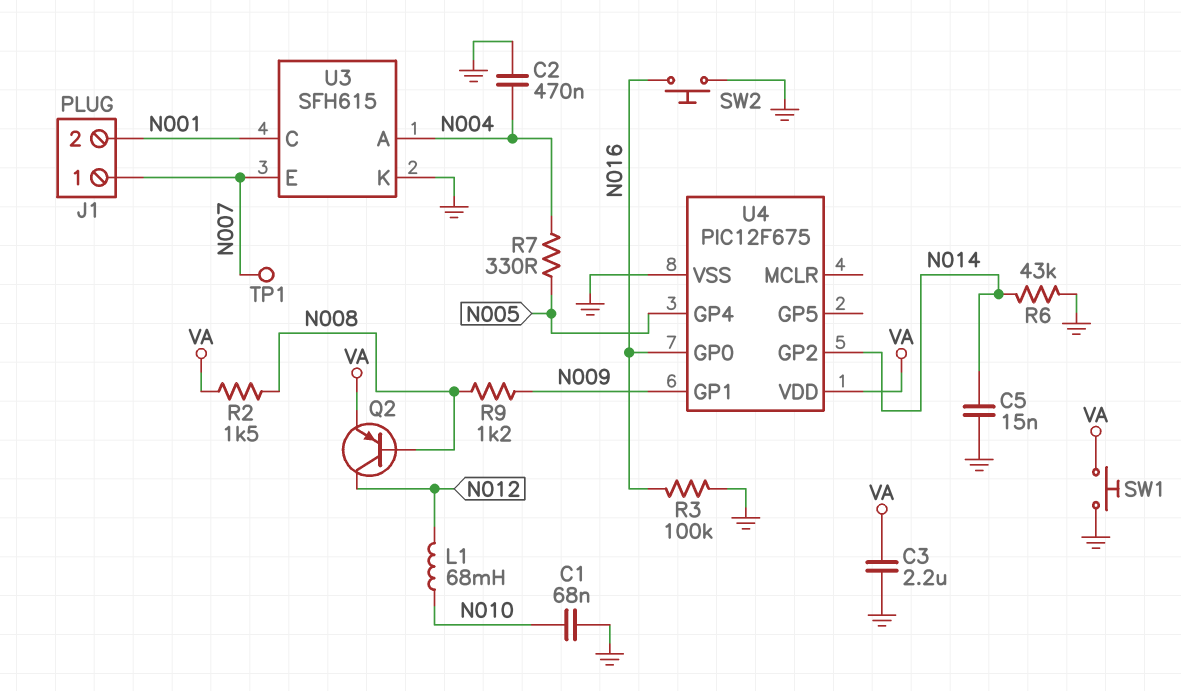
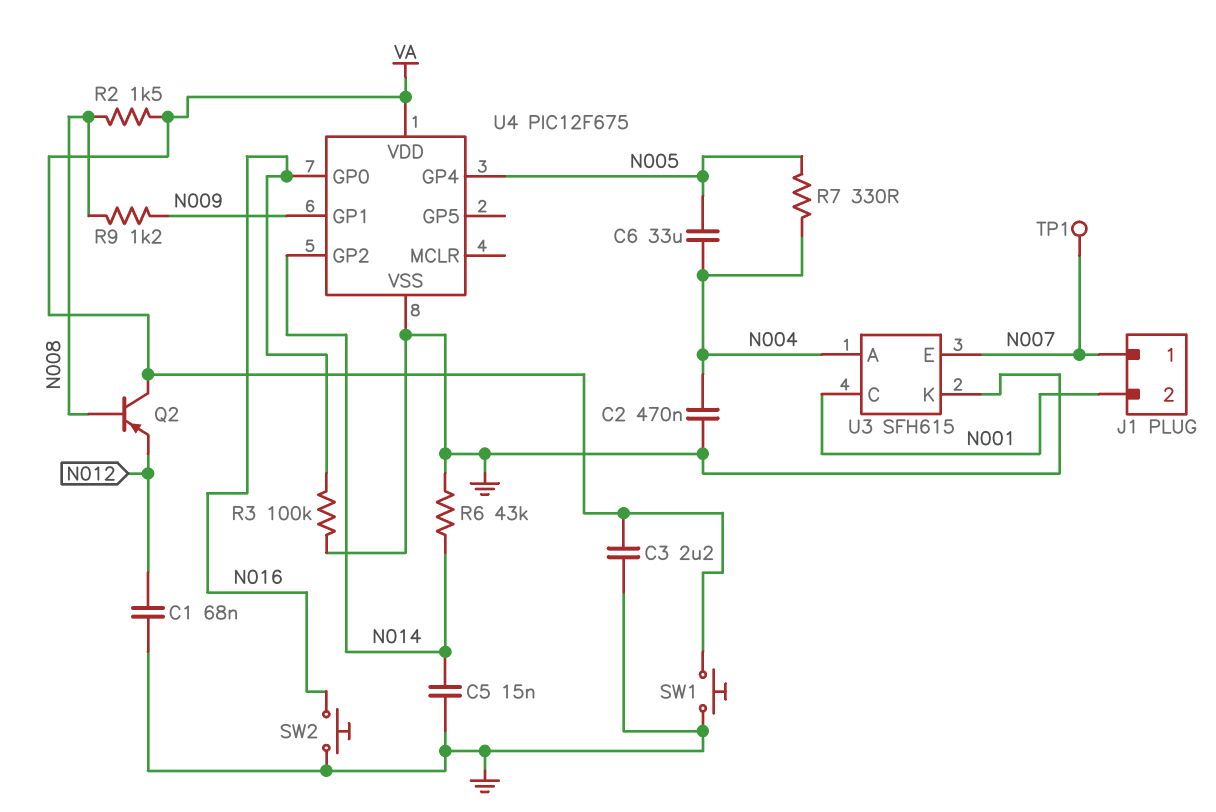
C1: 68nF (GND, N010) -> 68nF (GND, N012)
C6: none -> 33uF (N004, N005)
L1: 68mH (N010, N012) -> none
Q2: PNP (B N008, C N012, E VA) -> PNP (B N008, C VA, E N012)

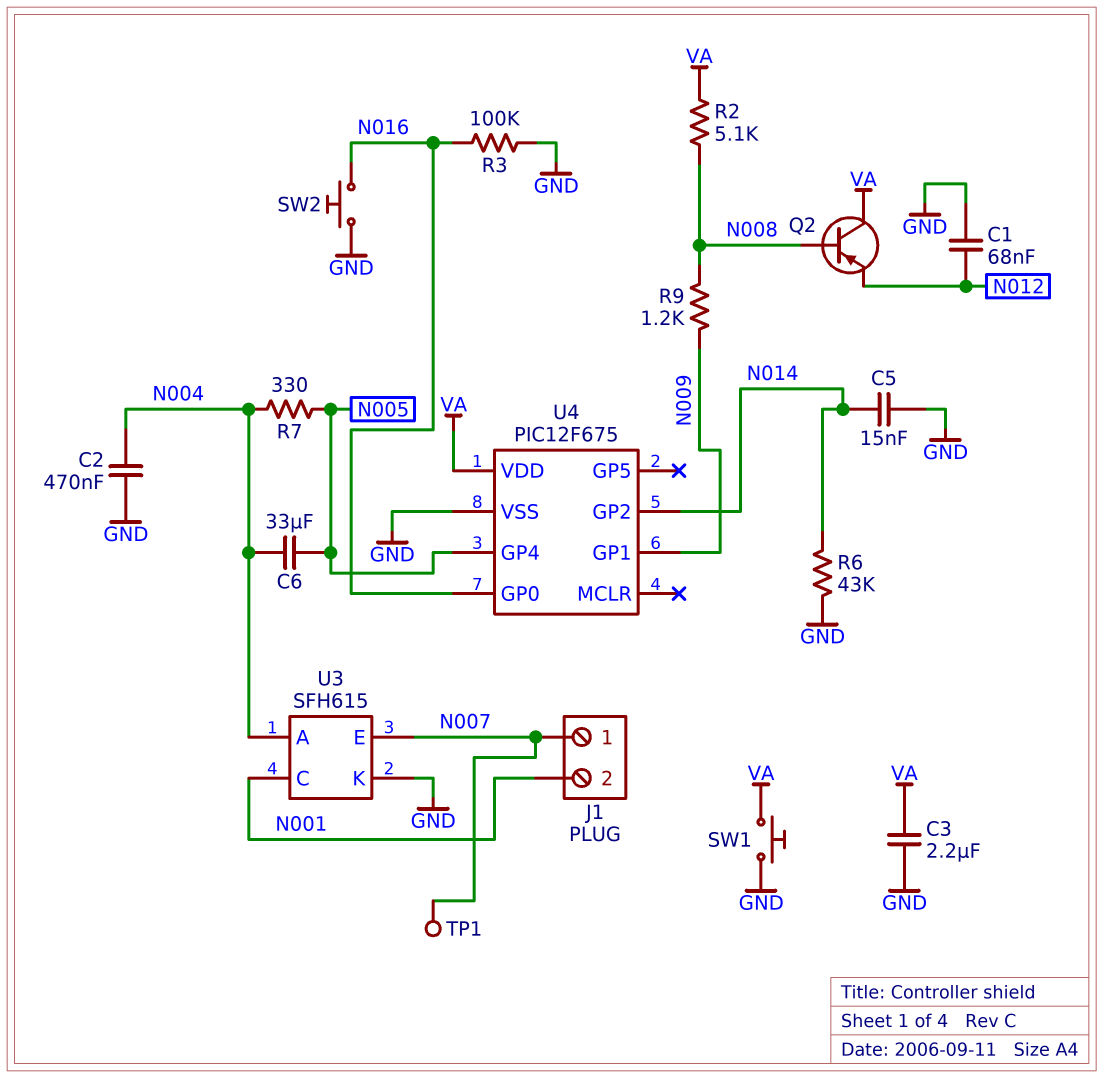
R2: 1.5k (N008, VA) -> 5.1k (N008, VA)

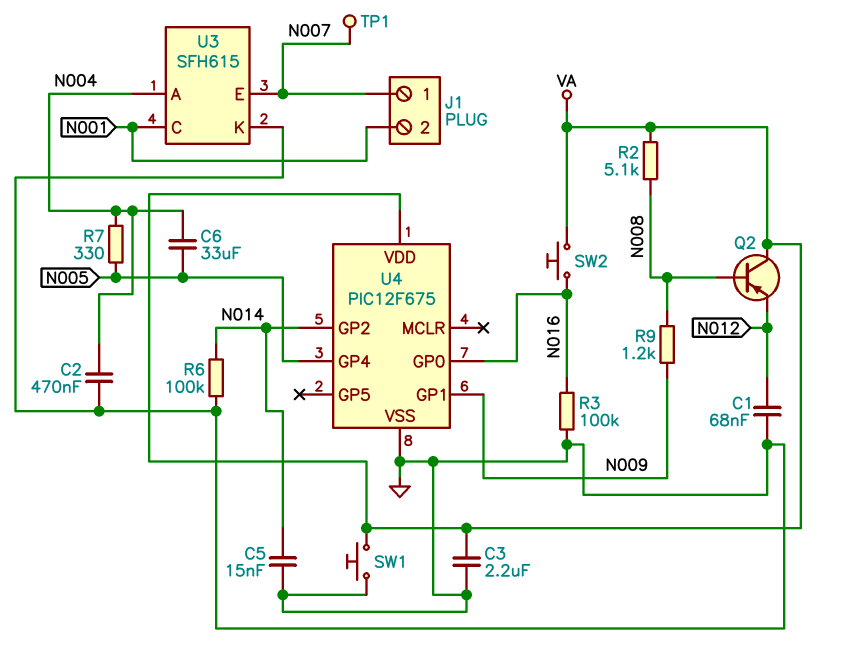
R6: 43k (GND, N014) -> 100k (GND, N014)
SW2: button (GND, N016) -> button (N016, VA)

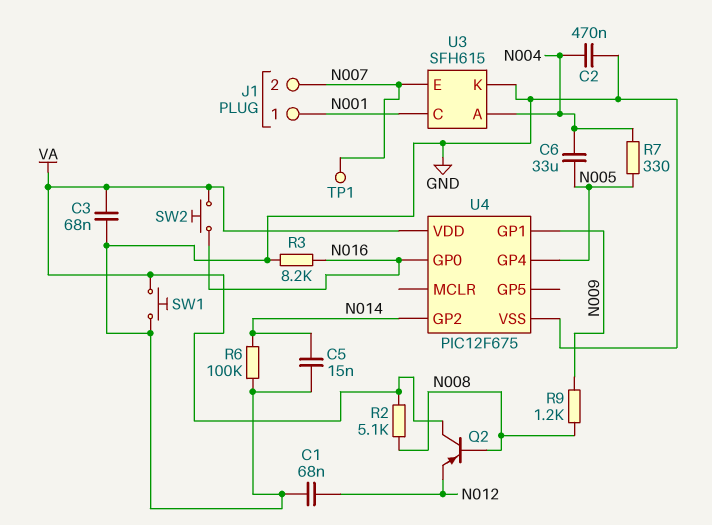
C3: 2.2uF (GND, VA) -> 68nF (GND, VA)
J1 pin 1: N007 -> N001
J1 pin 2: N001 -> N007
R3: 100k (GND, N016) -> 8.2k (GND, N016)

